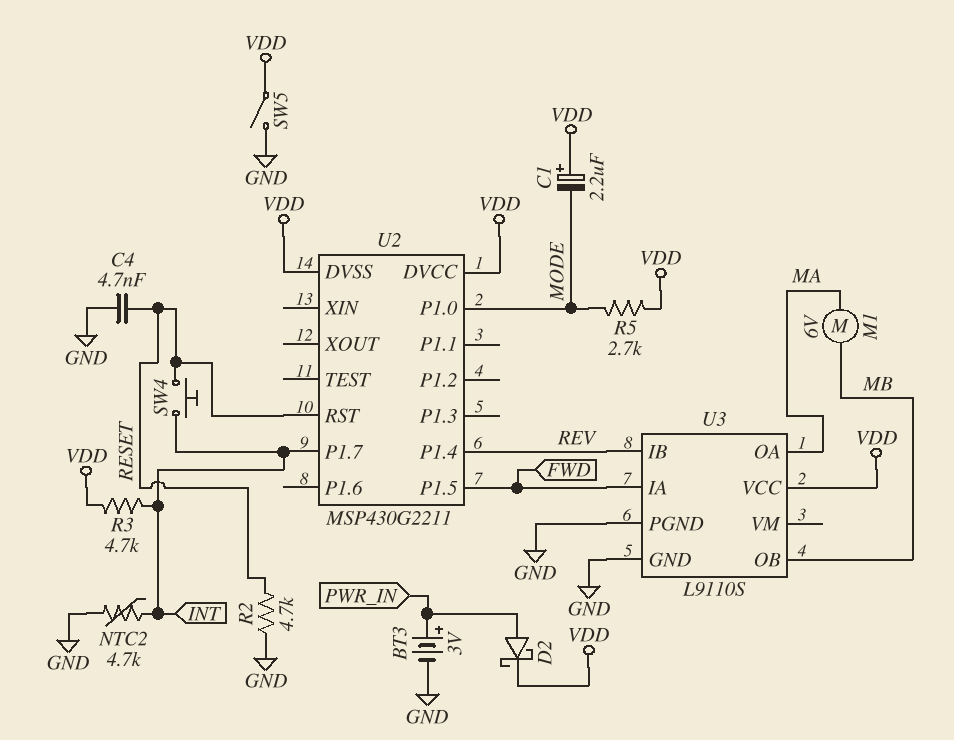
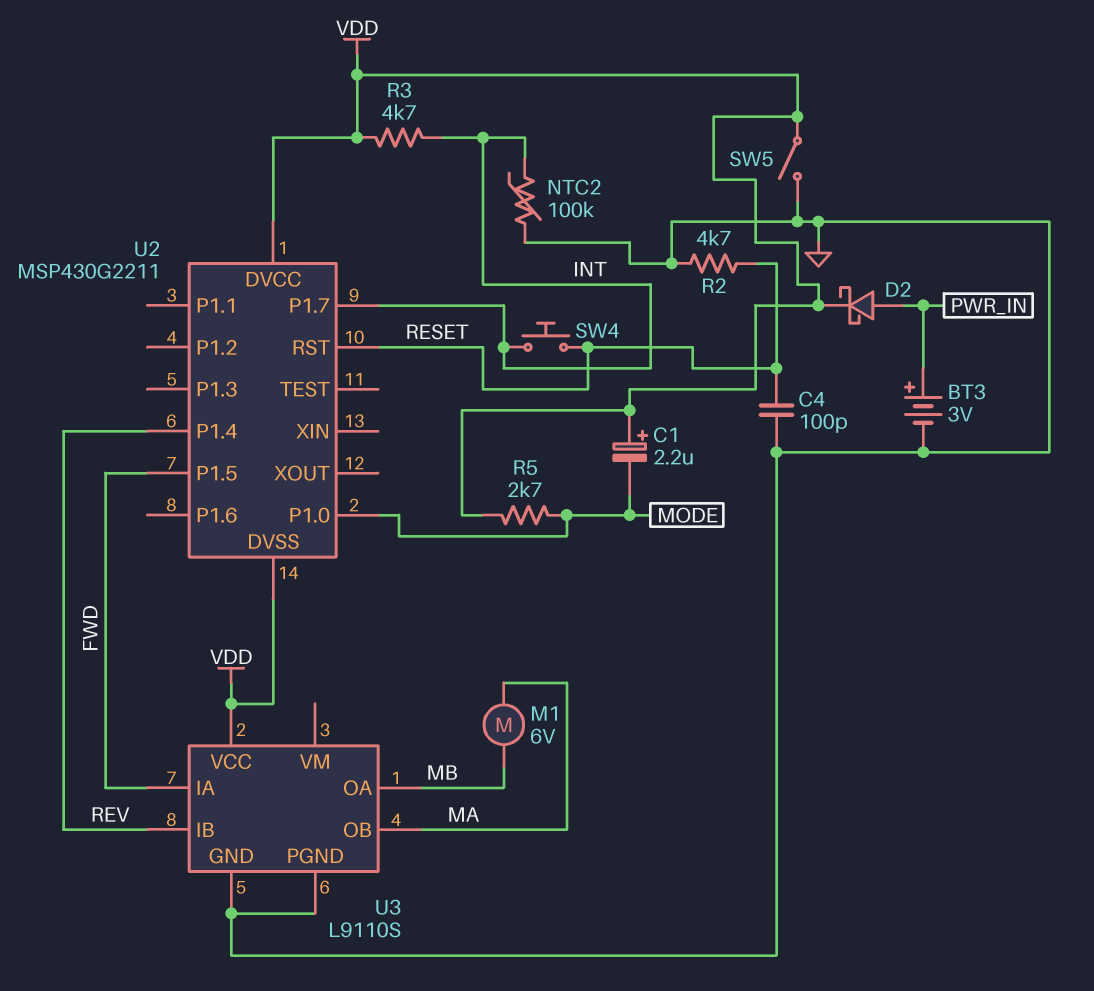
C4: 4.7nF (GND, RESET) -> 100pF (GND, RESET)
NTC2: 4.7k (GND, INT) -> 100k (GND, INT)
U3 pin OA: MA -> MB
U3 pin OB: MB -> MA

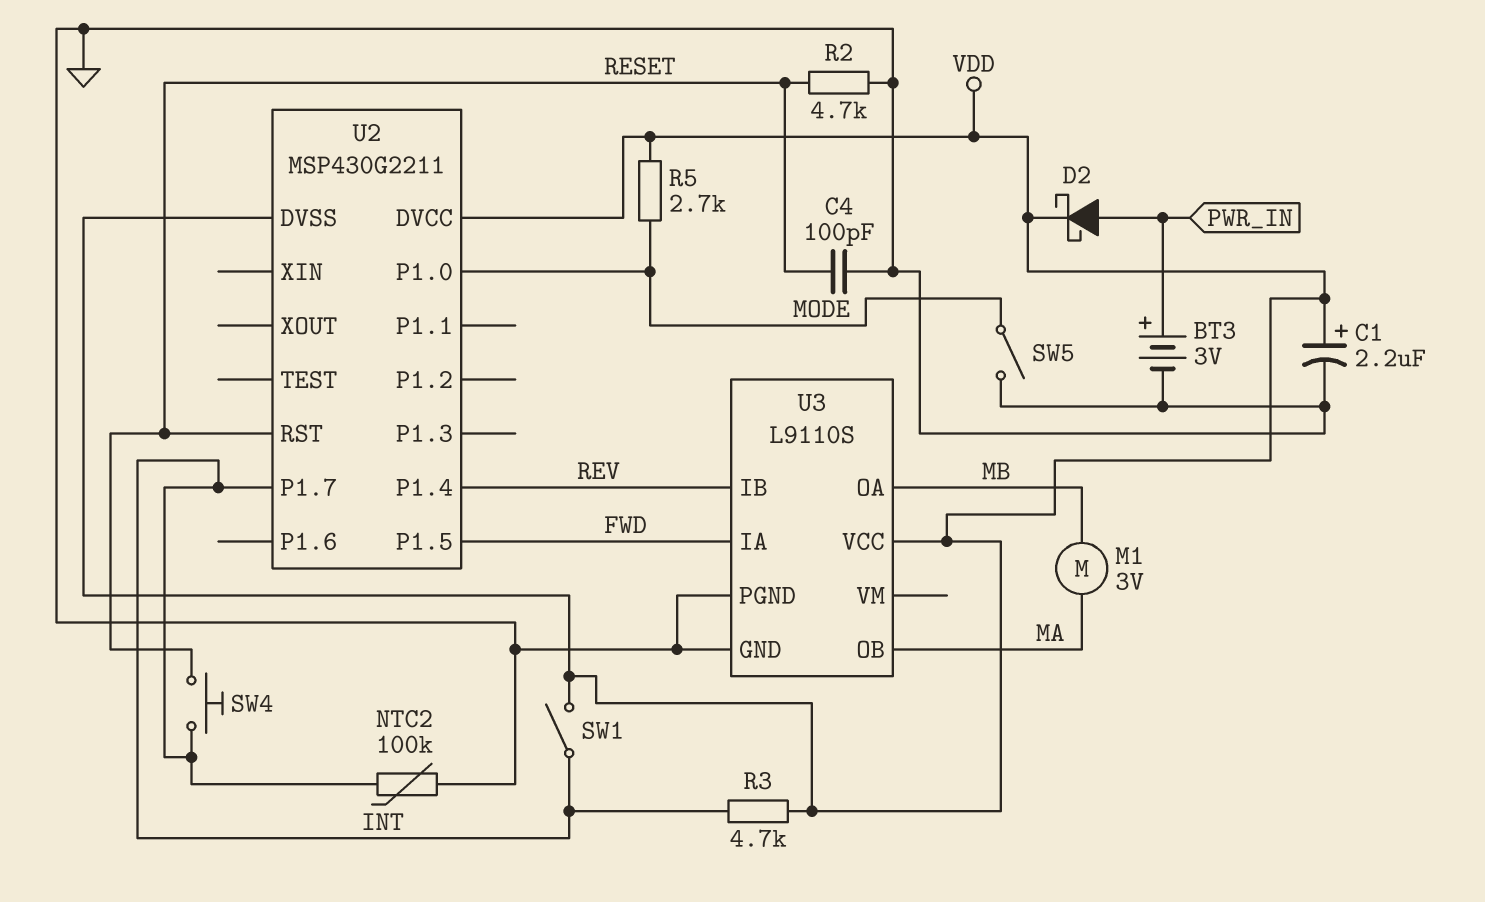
C1: 2.2uF (plus VDD, minus MODE) -> 2.2uF (plus VDD, minus GND)
M1: motor 6V (MA, MB) -> motor 3V (MA, MB)
SW1: none -> switch (INT, VDD)
SW5: switch (GND, VDD) -> switch (GND, MODE)

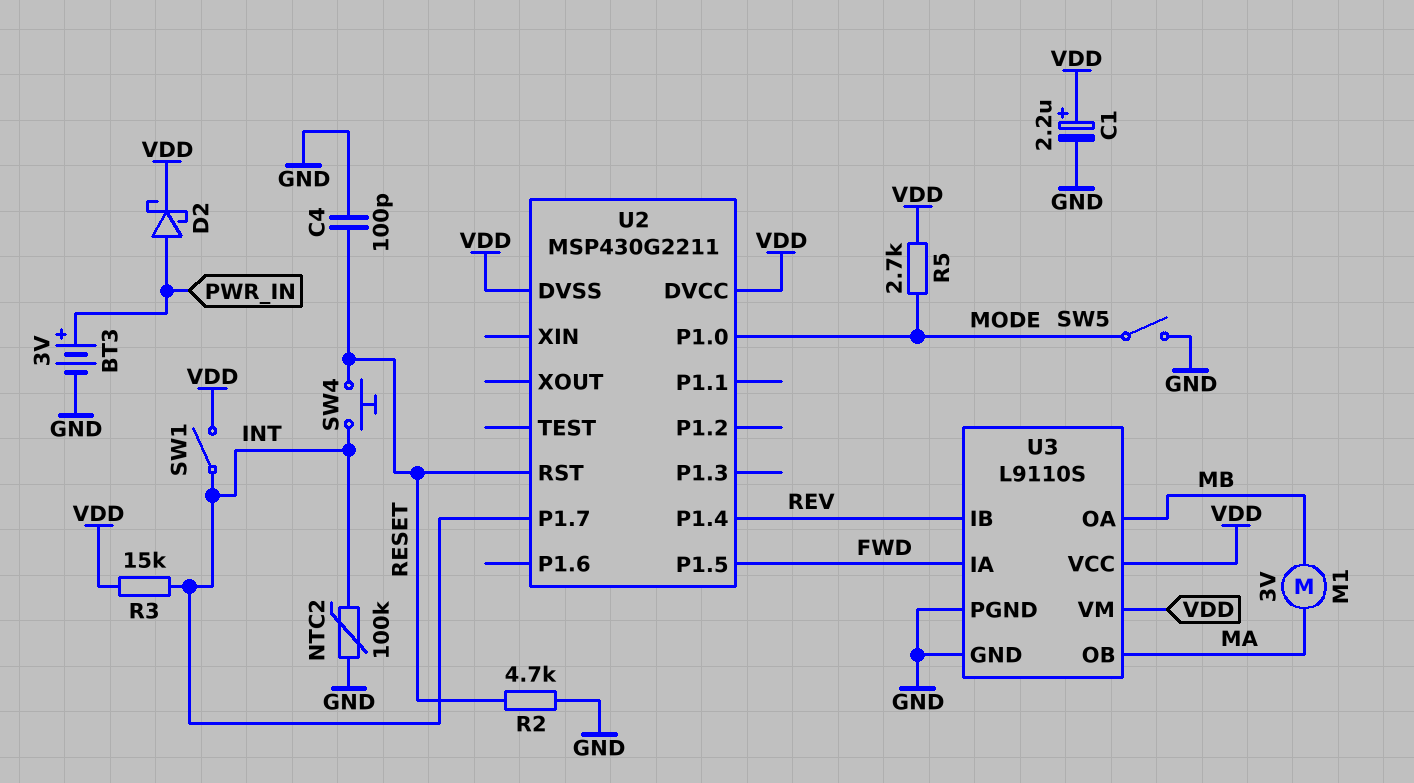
R3: 4.7k (INT, VDD) -> 15k (INT, VDD)
U3 pin VM: none -> VDD

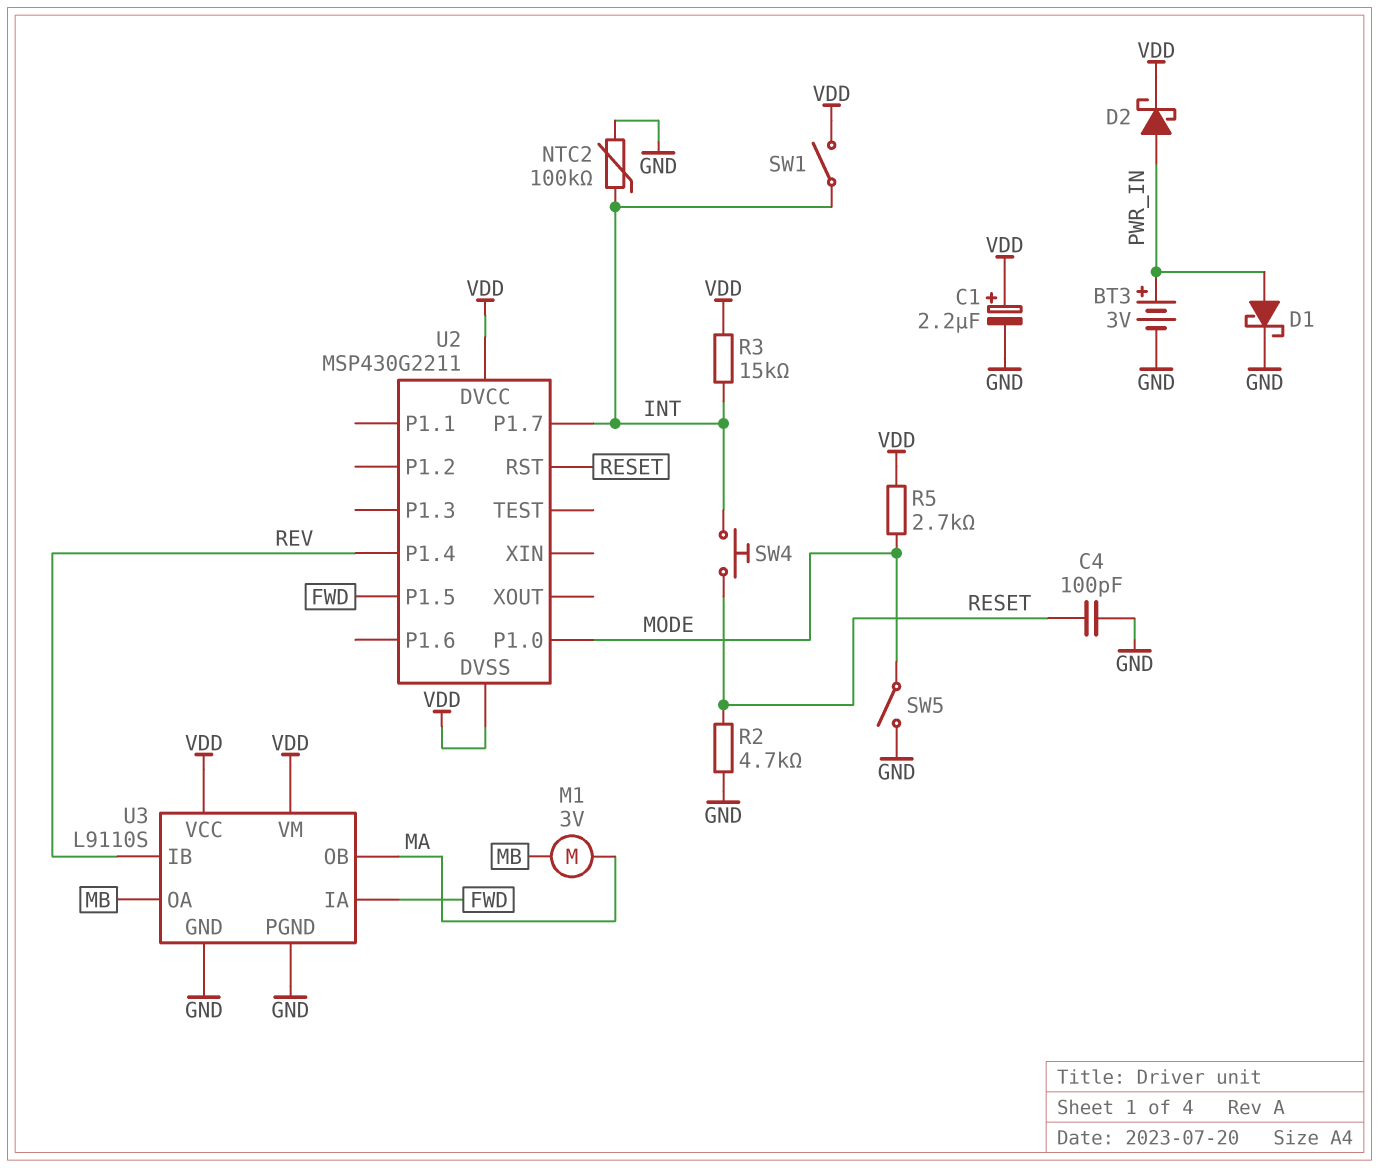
D1: none -> schottky (A PWR_IN, K GND)

